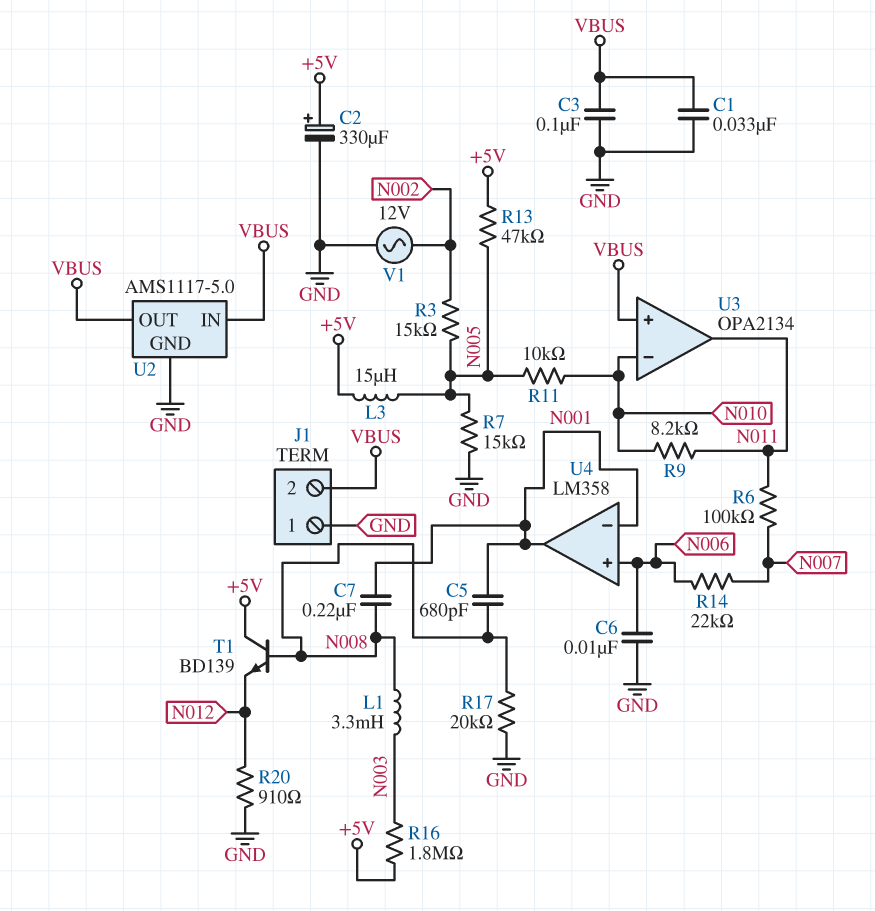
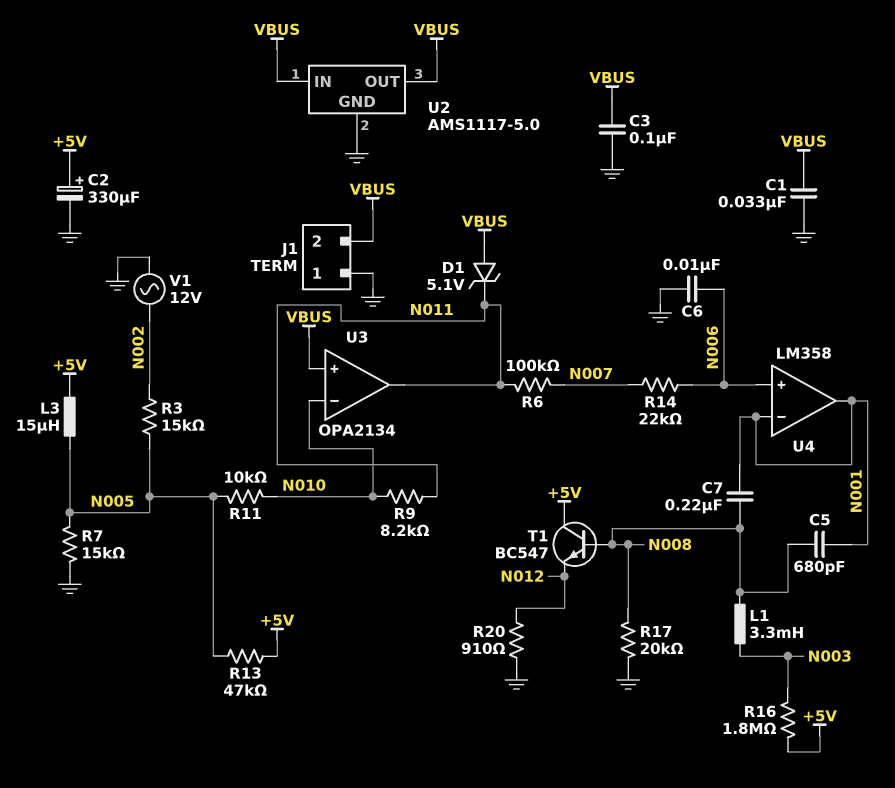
D1: none -> zener 5.1V (A VBUS, K N011)
T1: NPN BD139 (B N008, C +5V, E N012) -> NPN BC547 (B N008, C +5V, E N012)

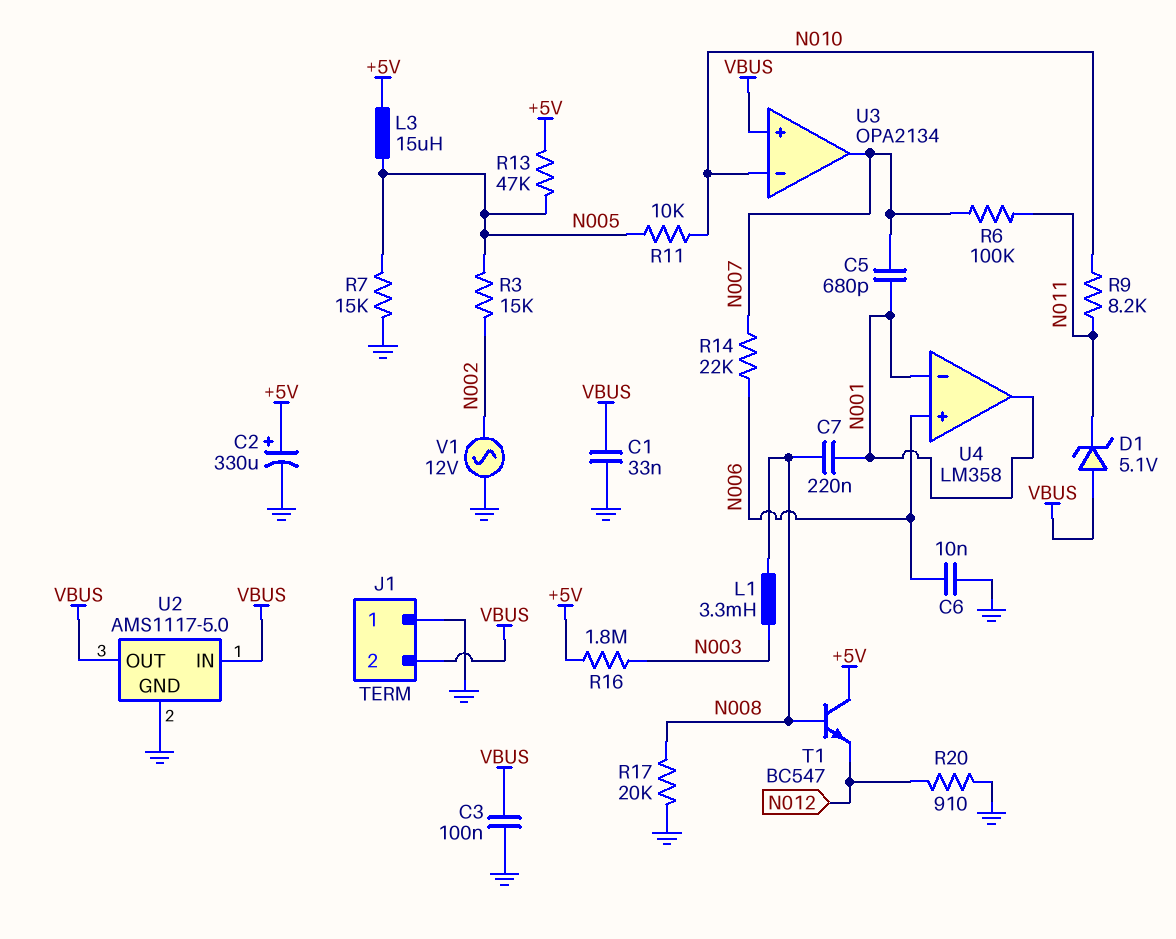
C5: 680pF (N001, N008) -> 680pF (N001, N007)
U3 pin out: N011 -> N007

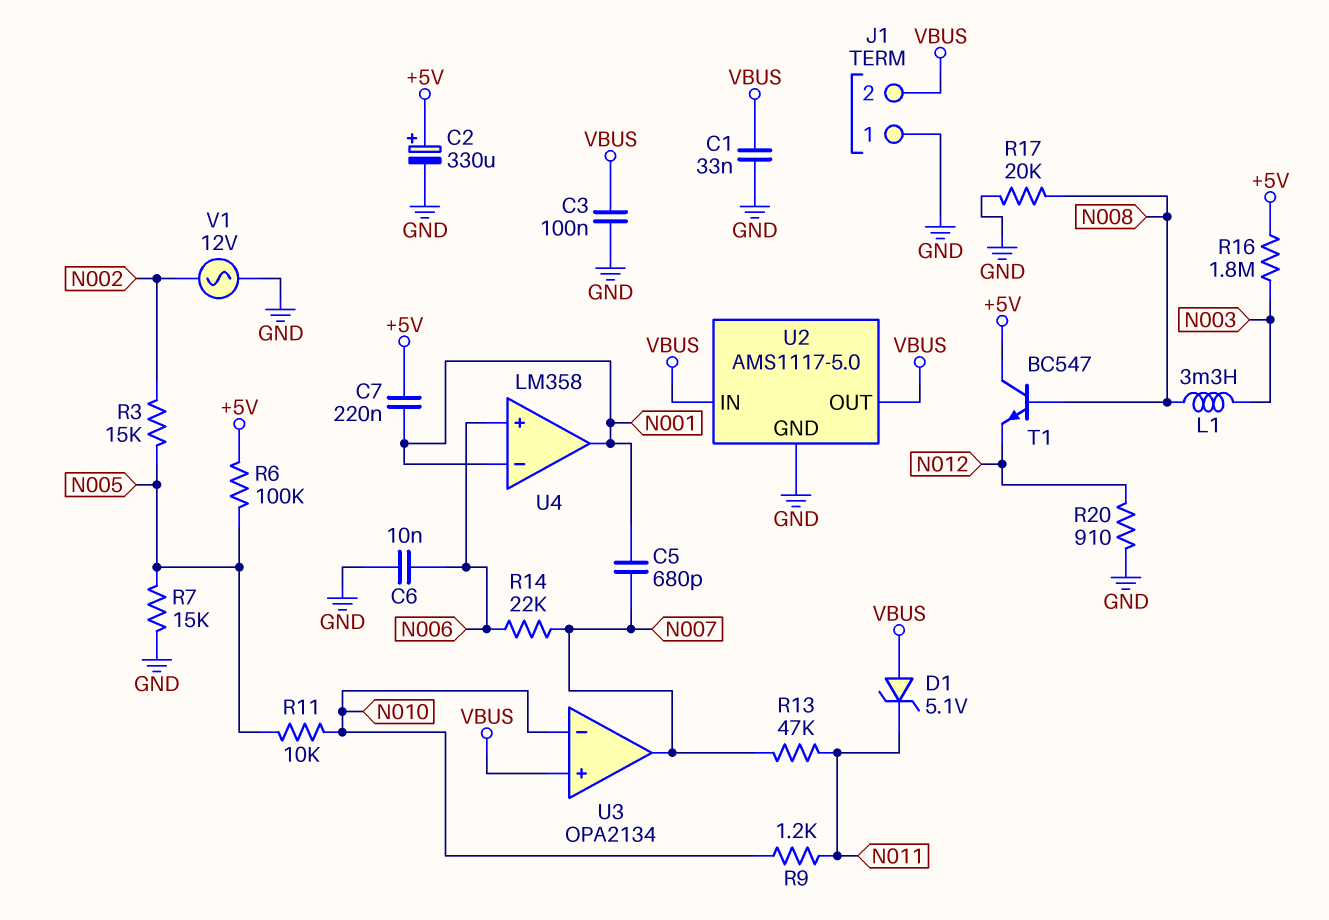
C7: 220nF (N001, N008) -> 220nF (+5V, N001)
L3: 15uH (+5V, N005) -> none
R6: 100k (N007, N011) -> 100k (+5V, N005)
R9: 8.2k (N010, N011) -> 1.2k (N010, N011)
R13: 47k (+5V, N005) -> 47k (N007, N011)

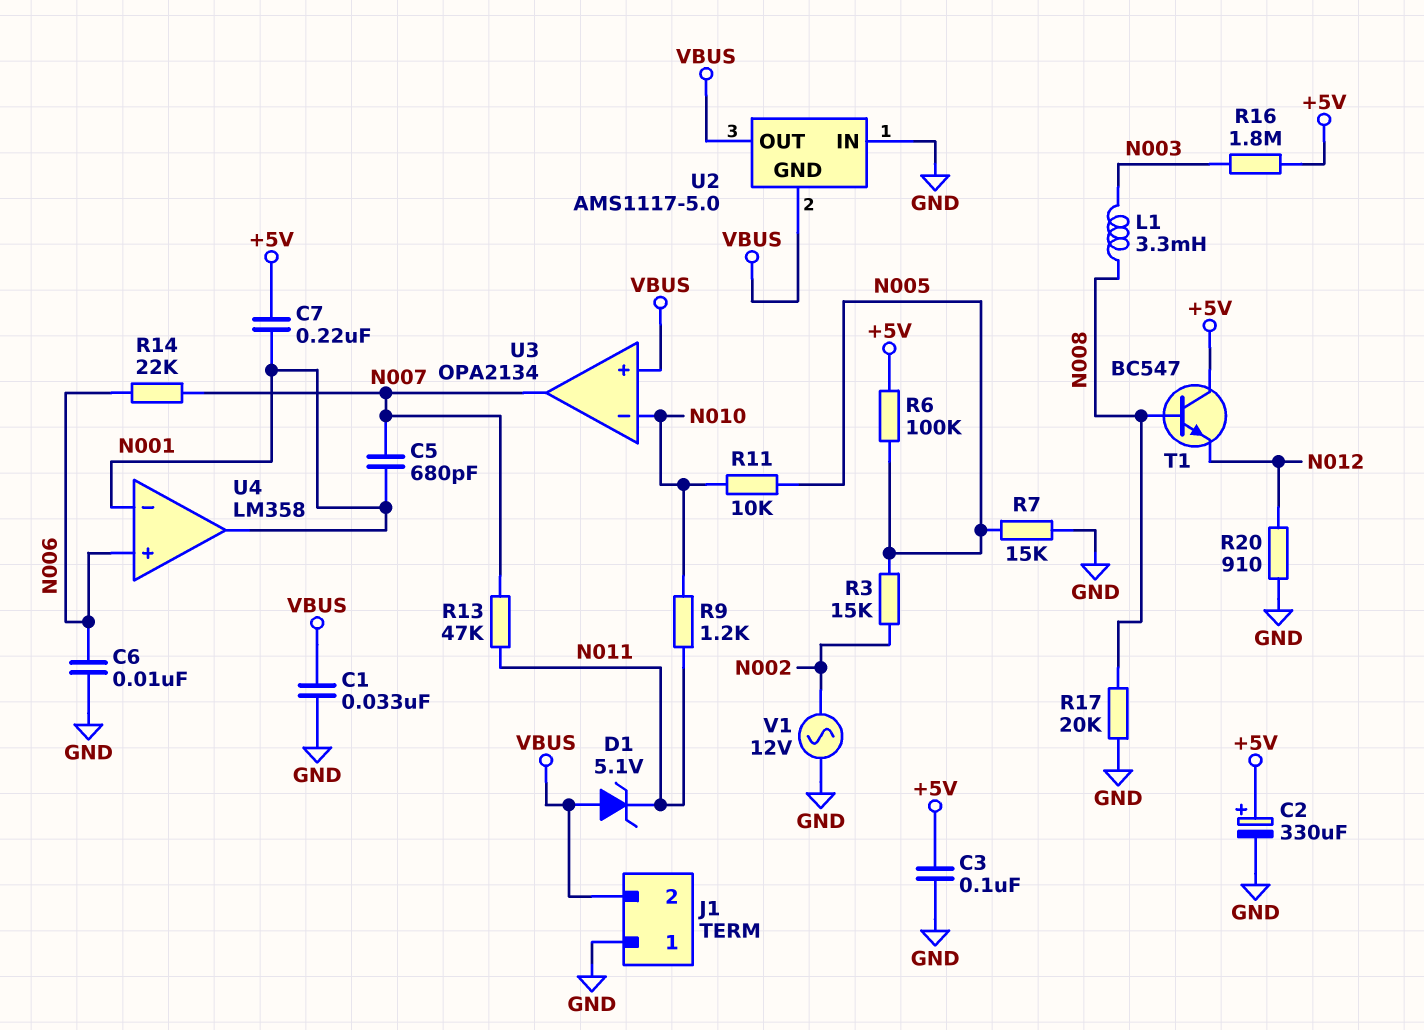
C3: 100nF (GND, VBUS) -> 100nF (+5V, GND)
U2 pin GND: GND -> VBUS
U2 pin IN: VBUS -> GND

